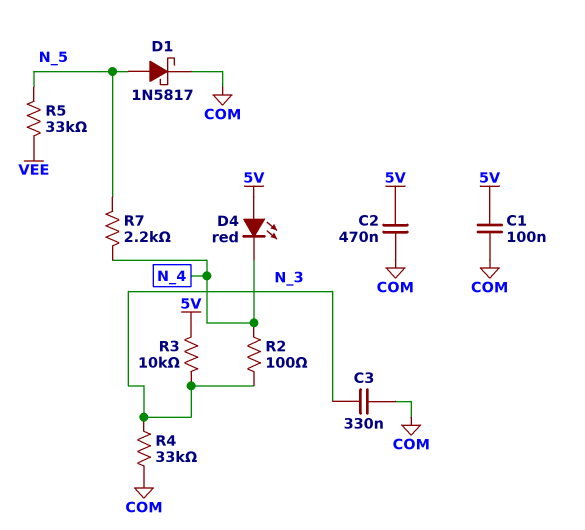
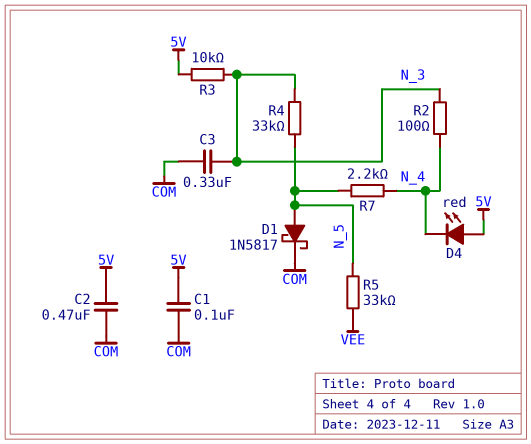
R4: 33k (COM, N_3) -> 33k (N_3, N_5)

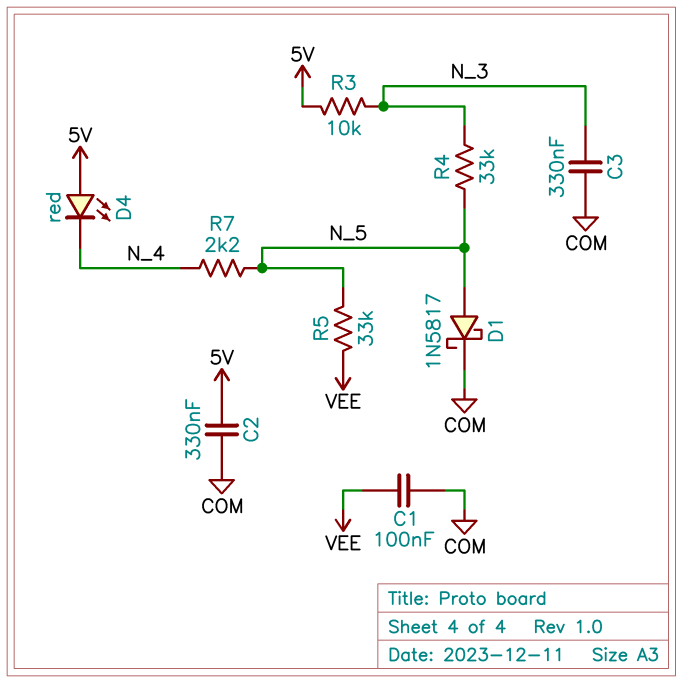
C1: 100nF (5V, COM) -> 100nF (COM, VEE)
C2: 470nF (5V, COM) -> 330nF (5V, COM)
R2: 100 (N_3, N_4) -> none

